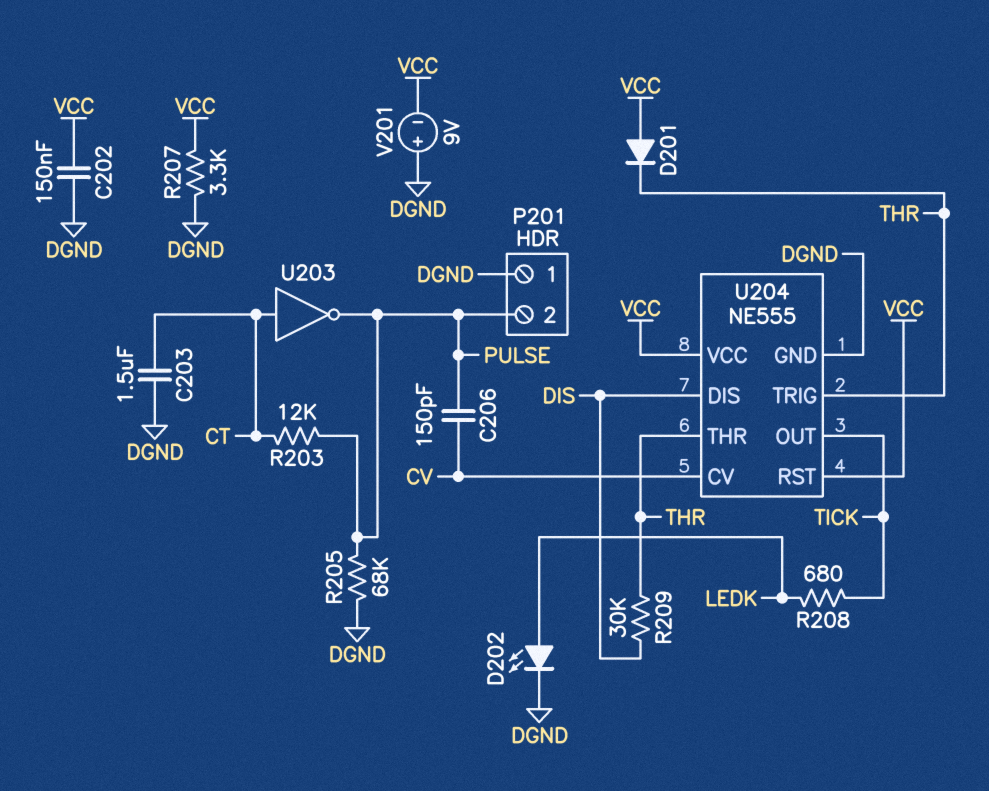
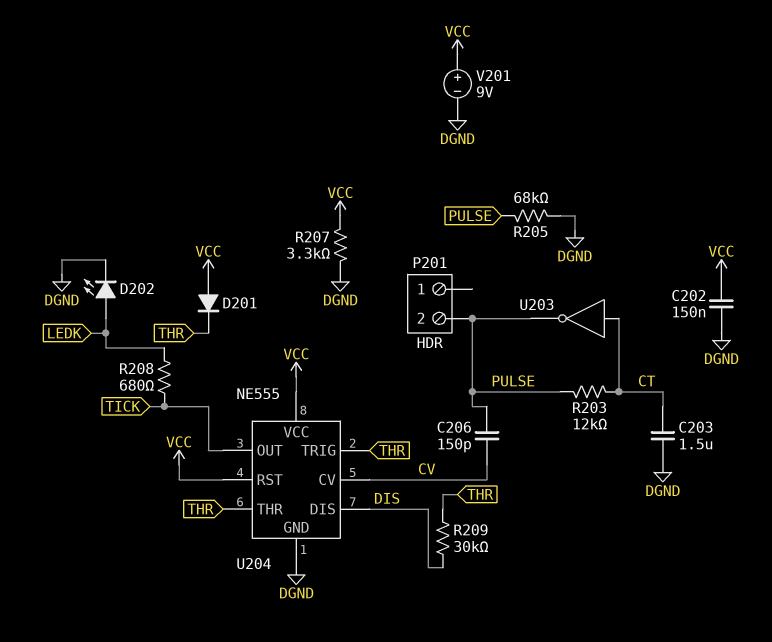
P201 pin 1: DGND -> none
V201: 9V (plus DGND, minus VCC) -> 9V (plus VCC, minus DGND)

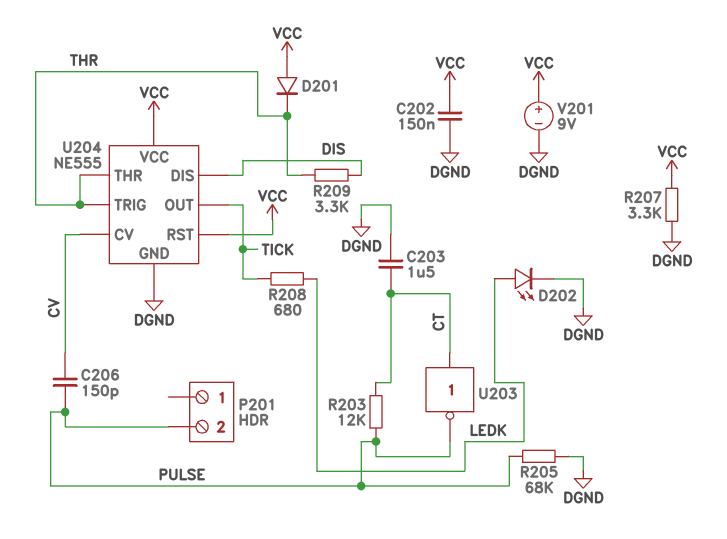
R209: 30k (DIS, THR) -> 3.3k (DIS, THR)

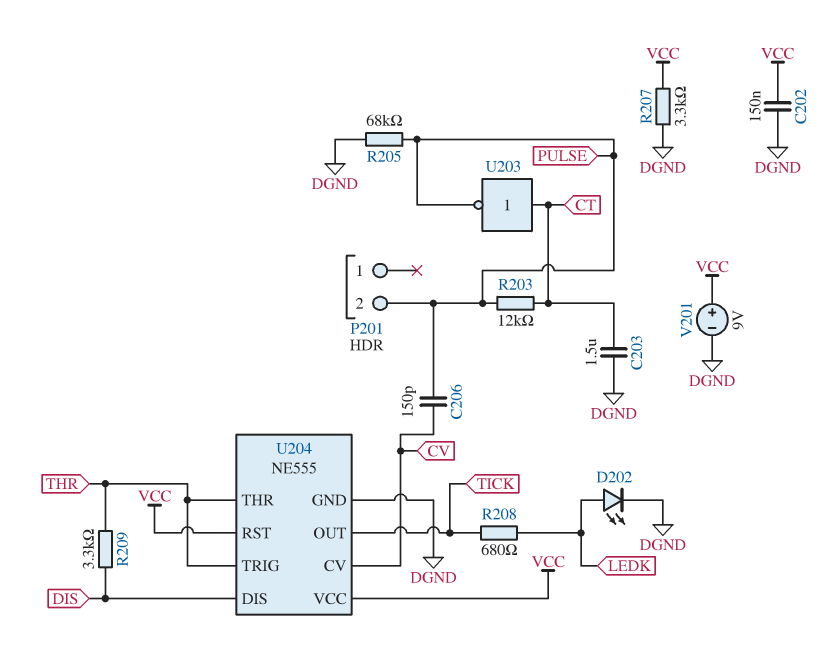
D201: diode (A VCC, K THR) -> none

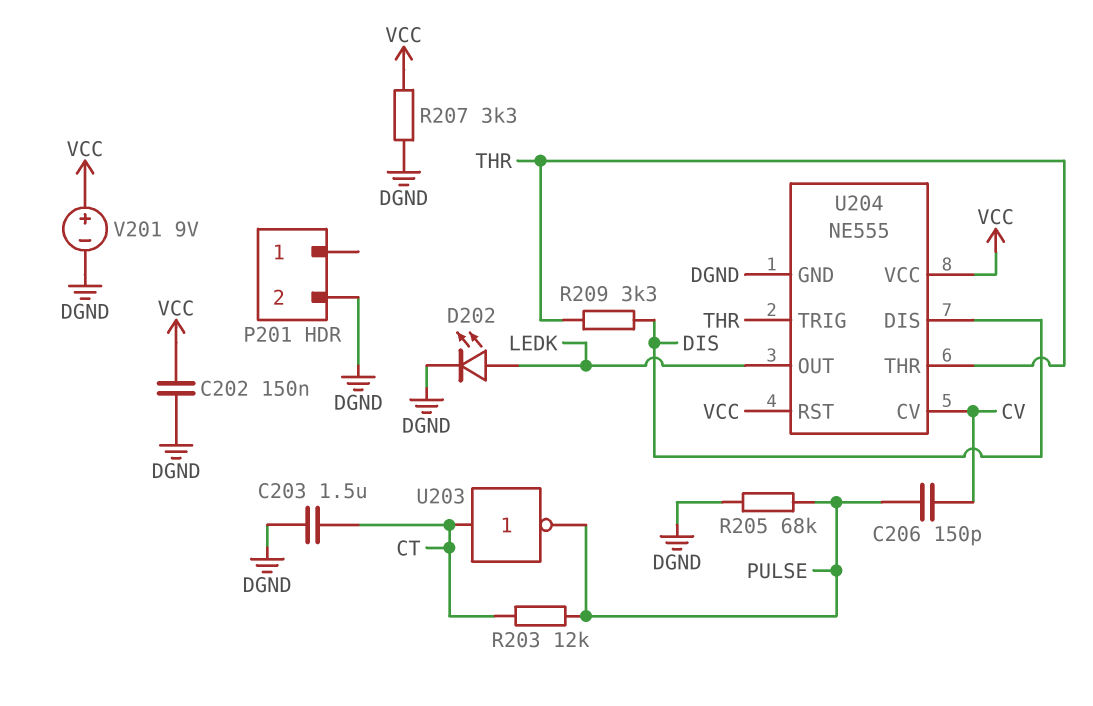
P201 pin 2: PULSE -> DGND
R208: 680 (LEDK, TICK) -> none
U204 pin OUT: TICK -> LEDK

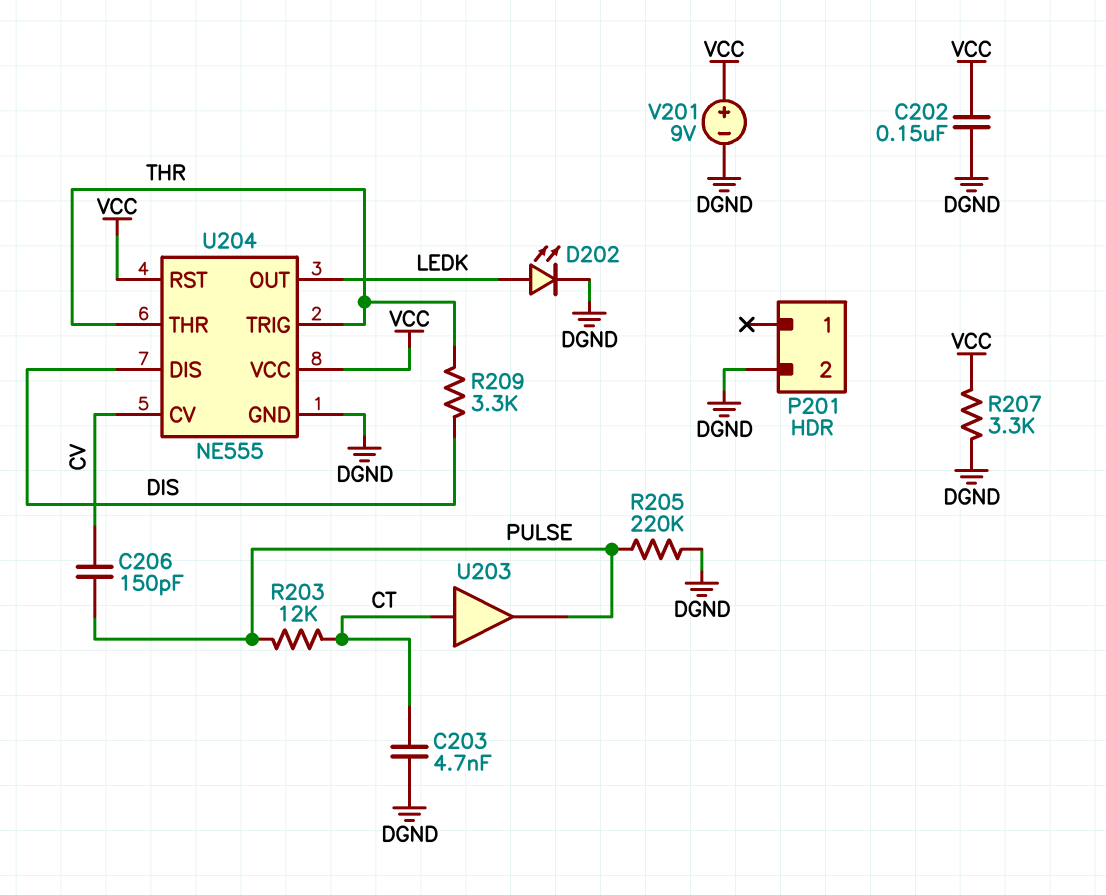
C203: 1.5uF (CT, DGND) -> 4.7nF (CT, DGND)
R205: 68k (DGND, PULSE) -> 220k (DGND, PULSE)
U203: NOT (in CT, out PULSE) -> buffer (in CT, out PULSE)

